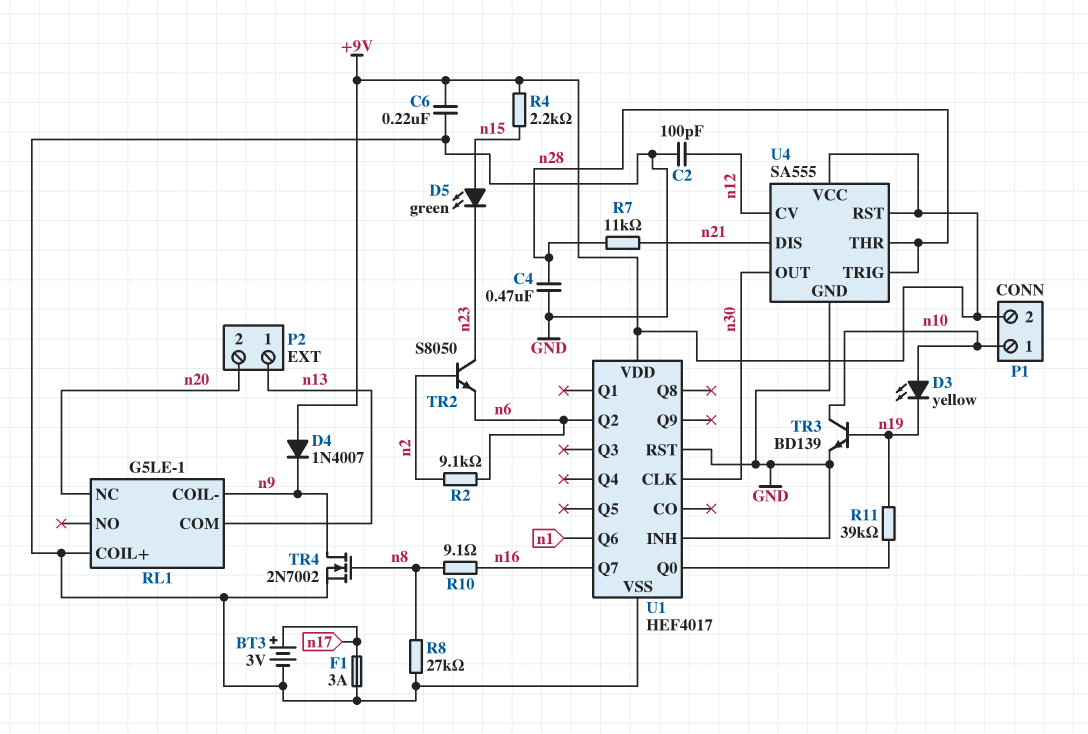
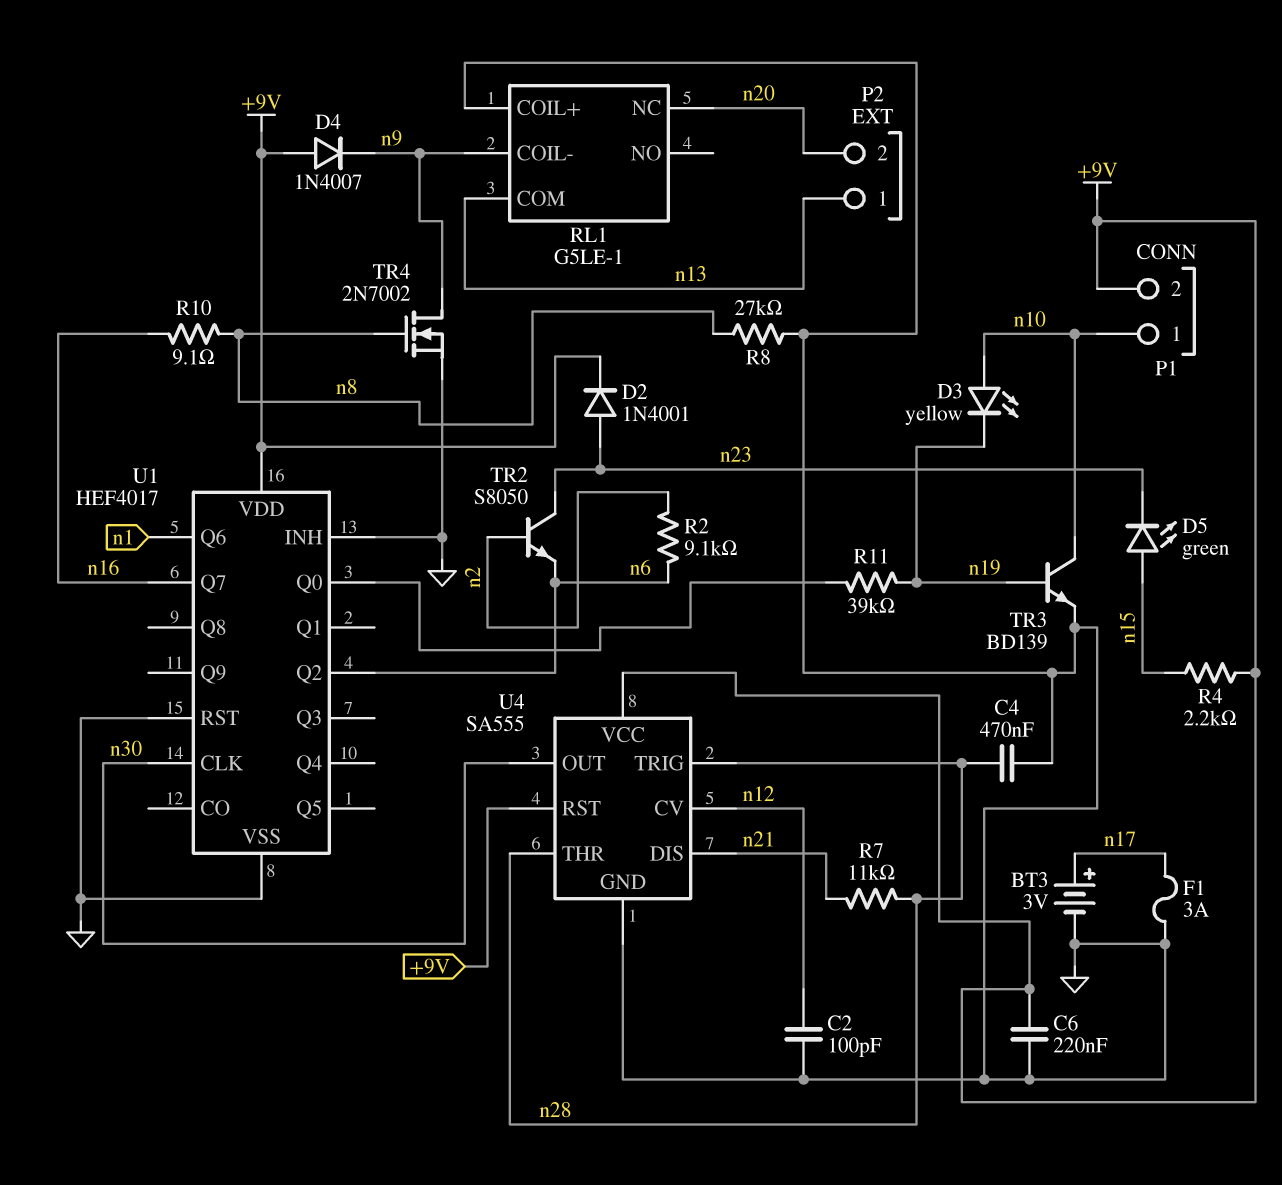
D2: none -> diode 1N4001 (A n23, K +9V)

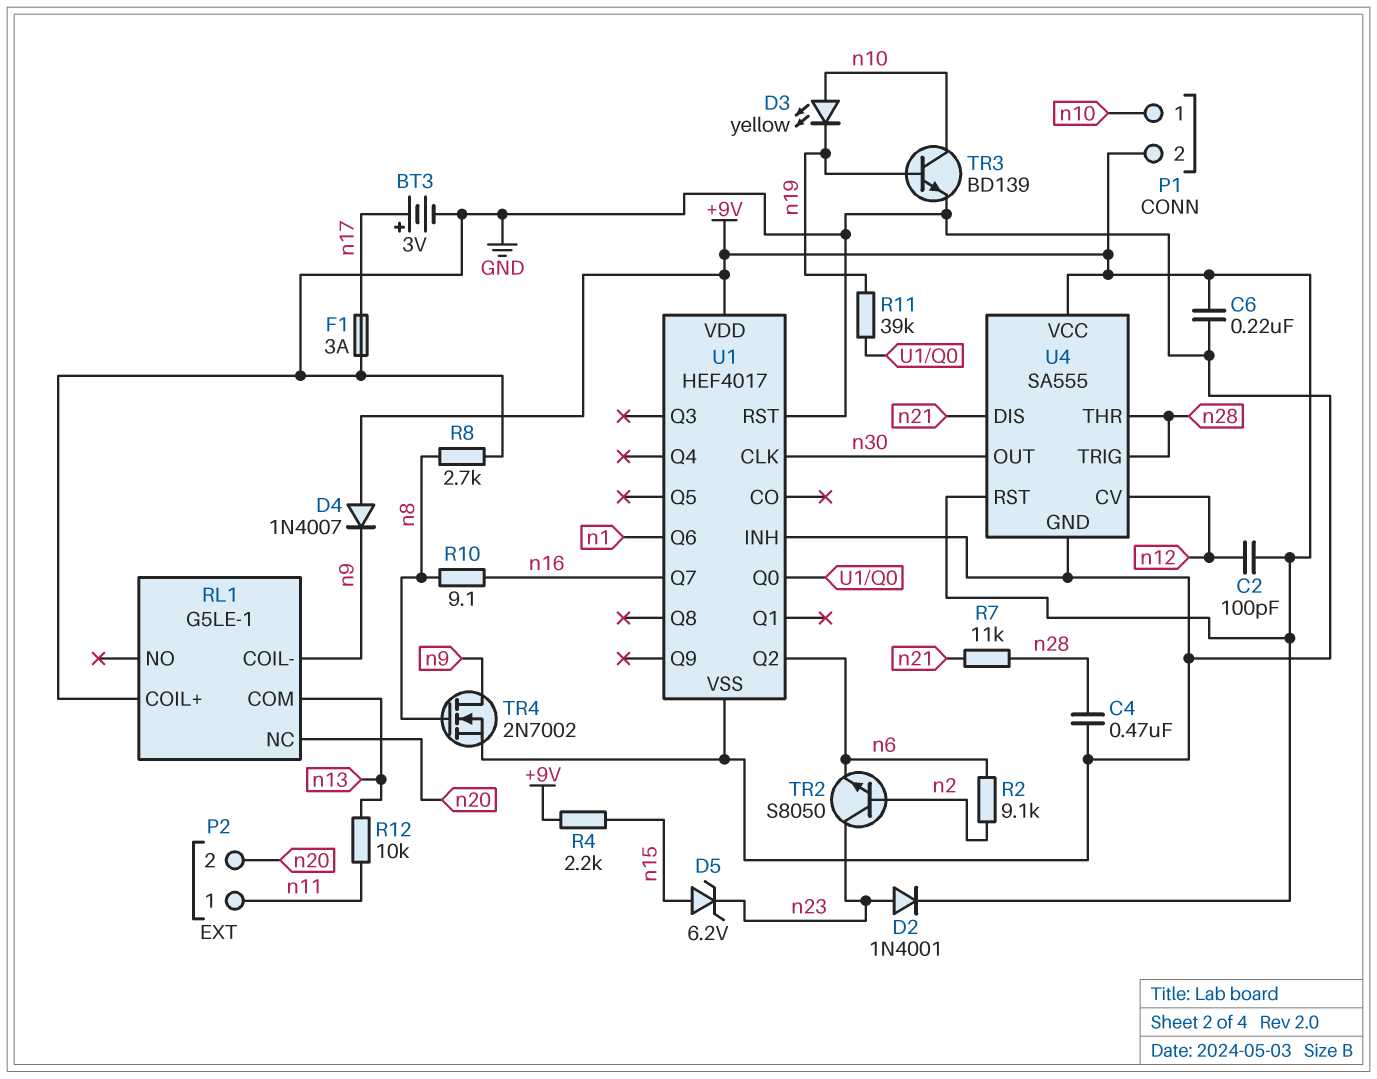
C2: 100pF (GND, n12) -> 100pF (+9V, n12)
D5: LED green (A n15, K n23) -> zener 6.2V (A n15, K n23)
P2 pin 1: n13 -> n11
R8: 27k (GND, n8) -> 2.7k (GND, n8)
R12: none -> 10k (n11, n13)

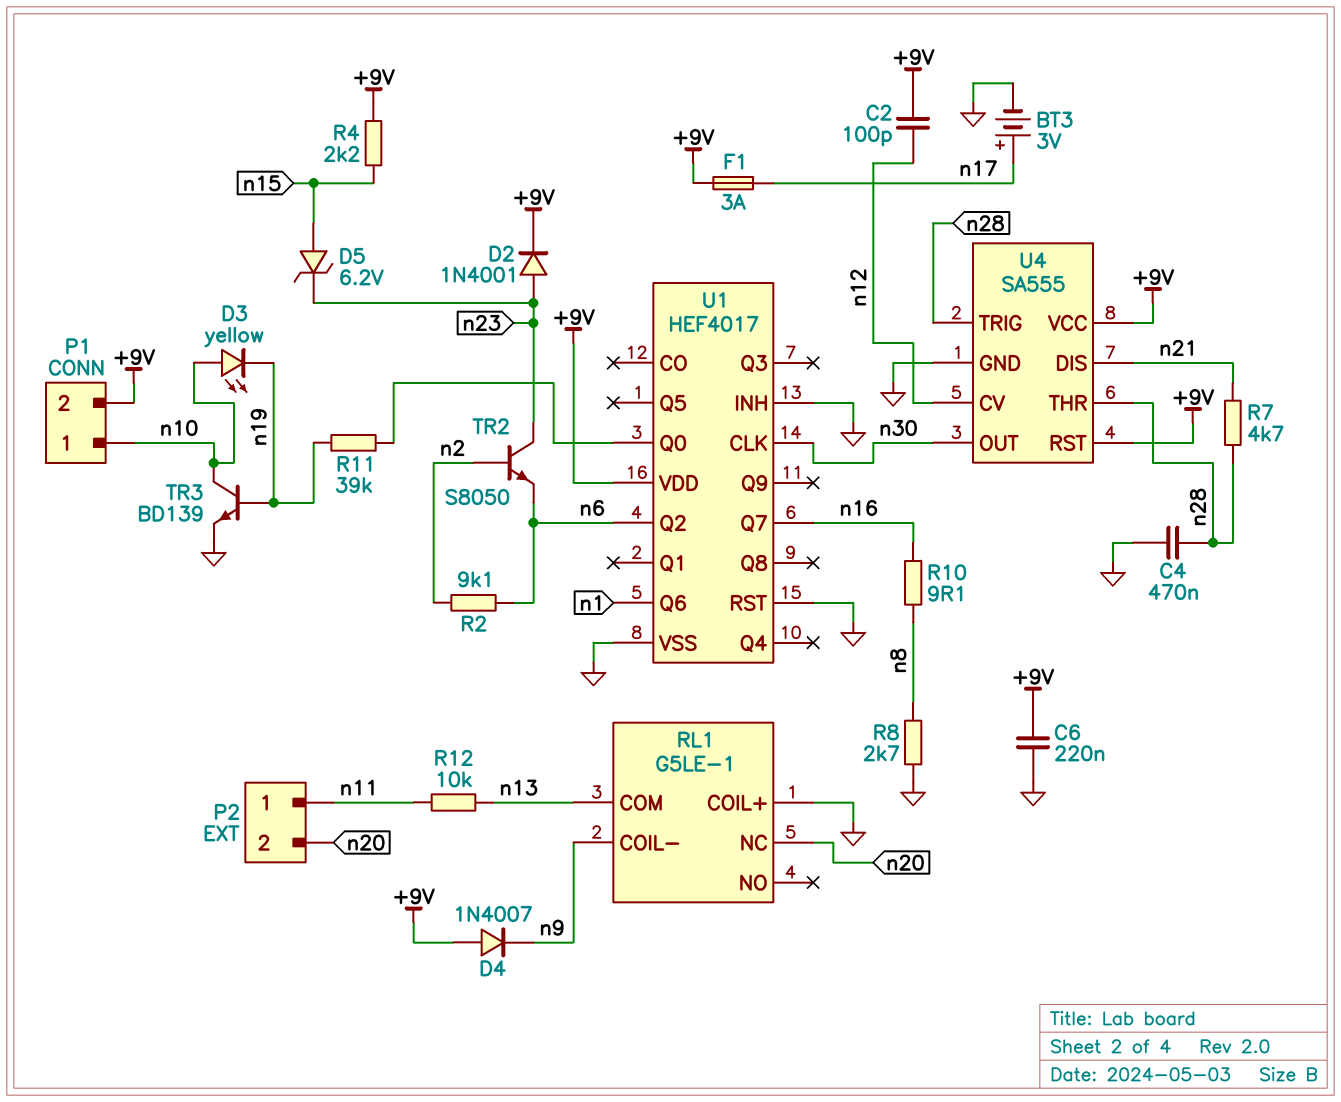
F1: 3A (GND, n17) -> 3A (+9V, n17)
R7: 11k (n21, n28) -> 4.7k (n21, n28)
TR4: NMOS 2N7002 (G n8, D n9, S GND) -> none

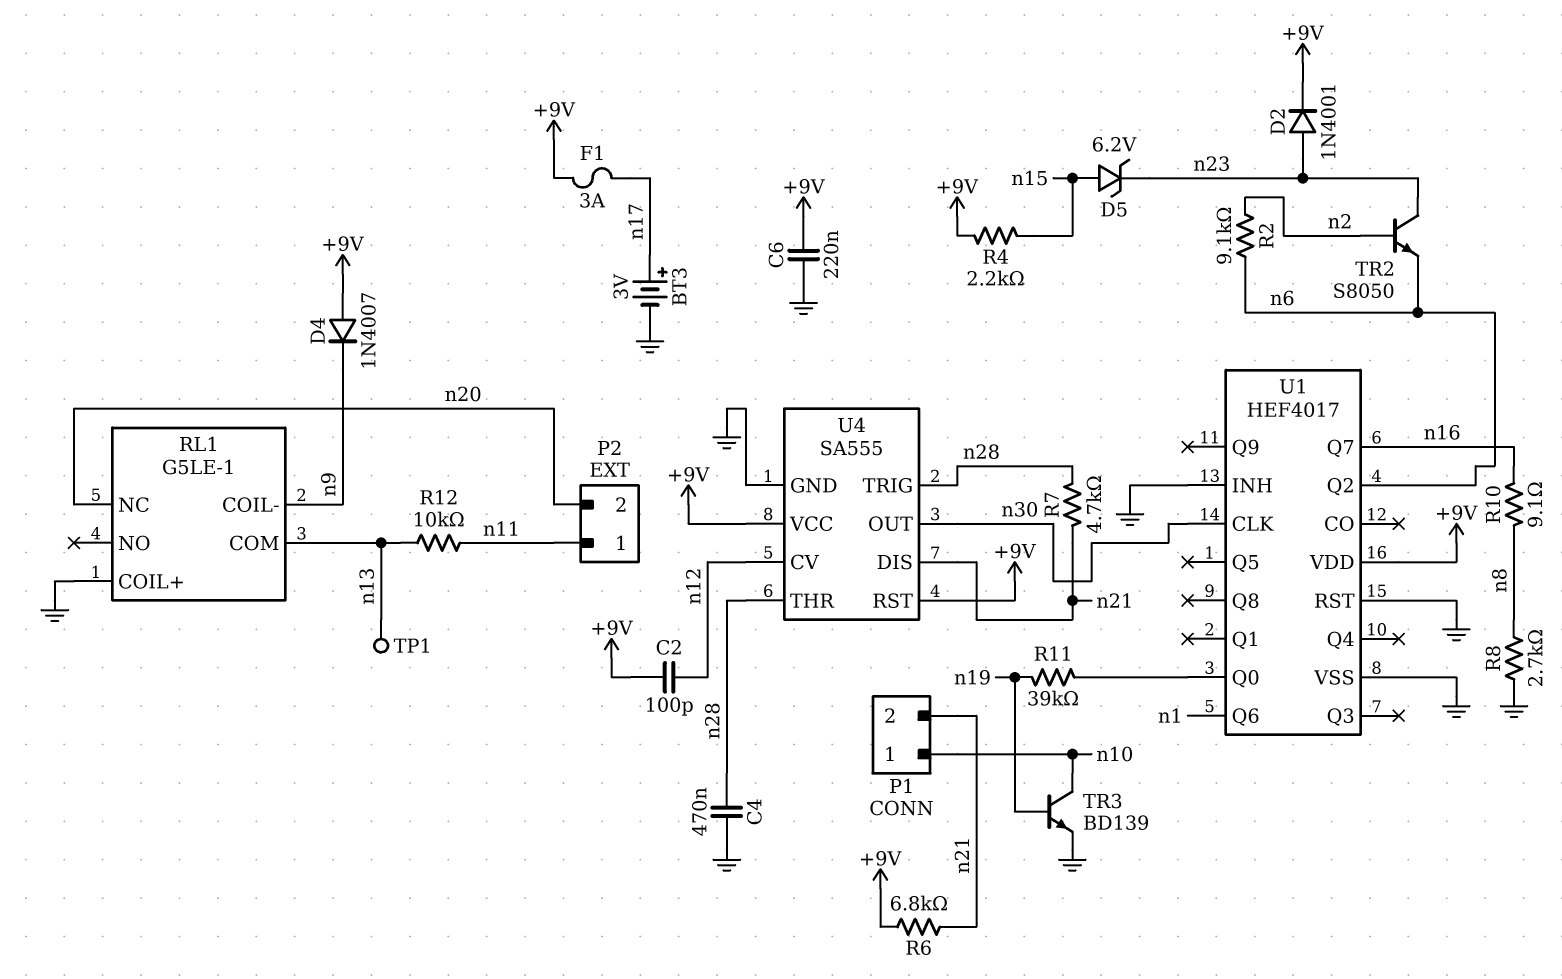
D3: LED yellow (A n10, K n19) -> none
P1 pin 2: +9V -> n21
R6: none -> 6.8k (+9V, n21)
TP1: none -> test point (n13)

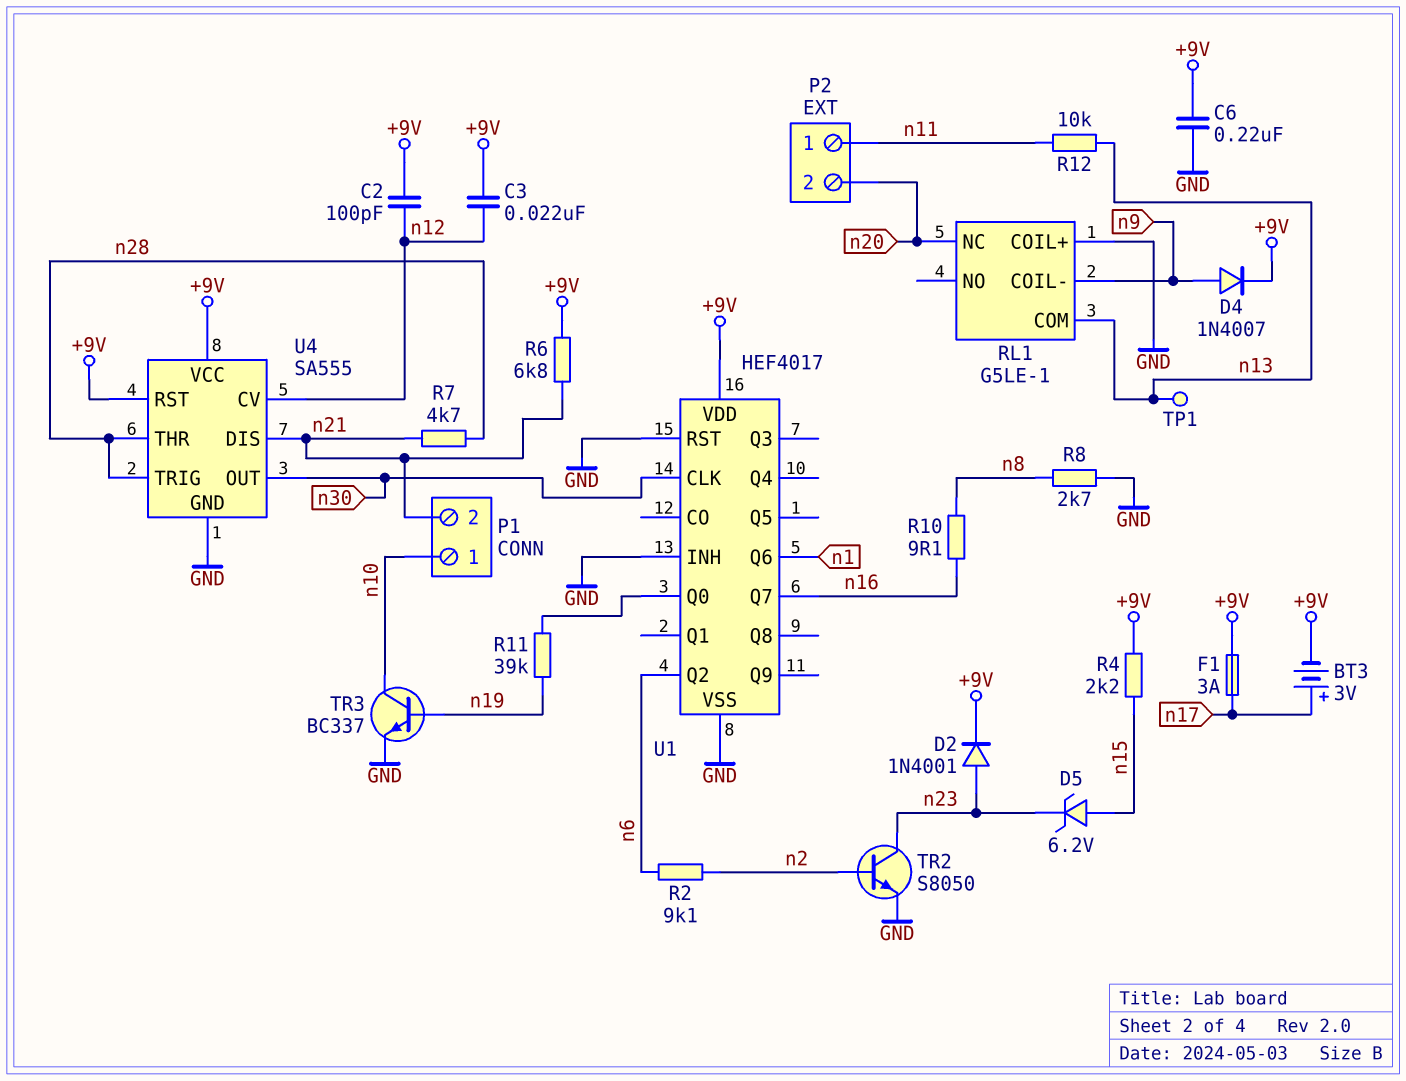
BT3: 3V (plus n17, minus GND) -> 3V (plus n17, minus +9V)
C3: none -> 22nF (+9V, n12)
C4: 470nF (GND, n28) -> none
D4: diode 1N4007 (A +9V, K n9) -> diode 1N4007 (A n9, K +9V)
TR2: NPN S8050 (B n2, C n23, E n6) -> NPN S8050 (B n2, C n23, E GND)
TR3: NPN BD139 (B n19, C n10, E GND) -> NPN BC337 (B n19, C n10, E GND)

